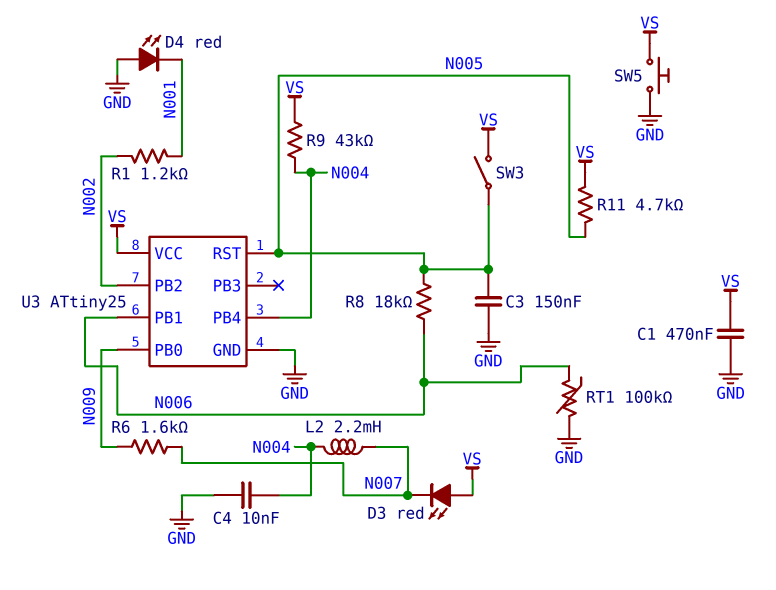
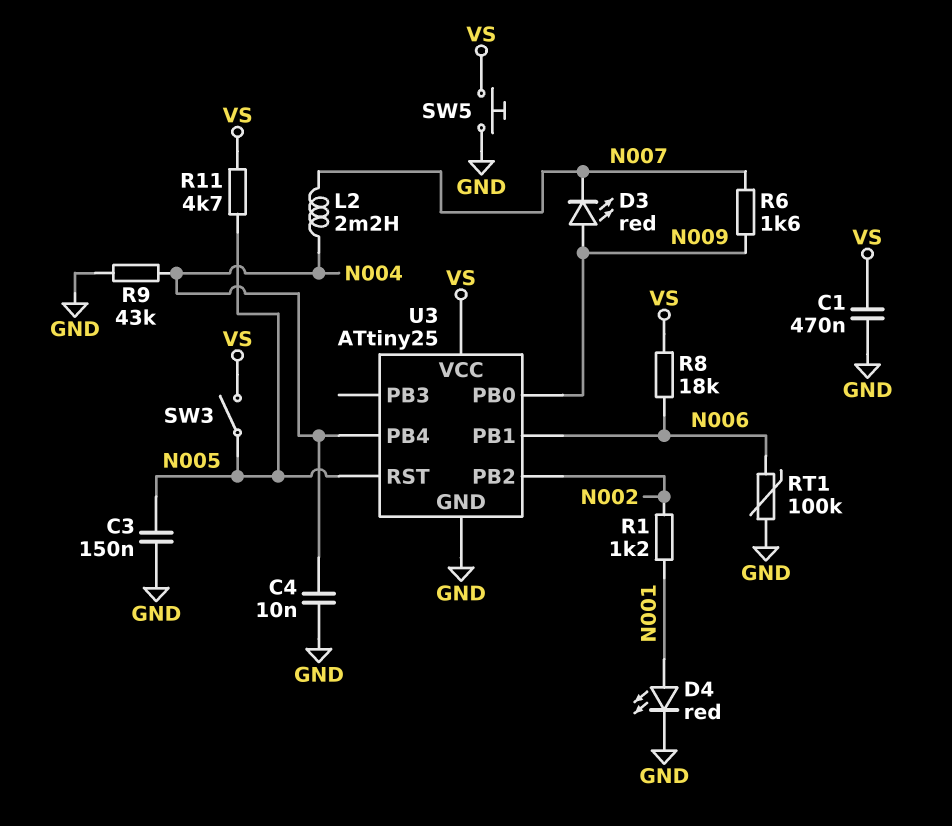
D3: LED red (A VS, K N007) -> LED red (A N009, K N007)
D4: LED red (A GND, K N001) -> LED red (A N001, K GND)
R8: 18k (N005, N006) -> 18k (N006, VS)
R9: 43k (N004, VS) -> 43k (GND, N004)

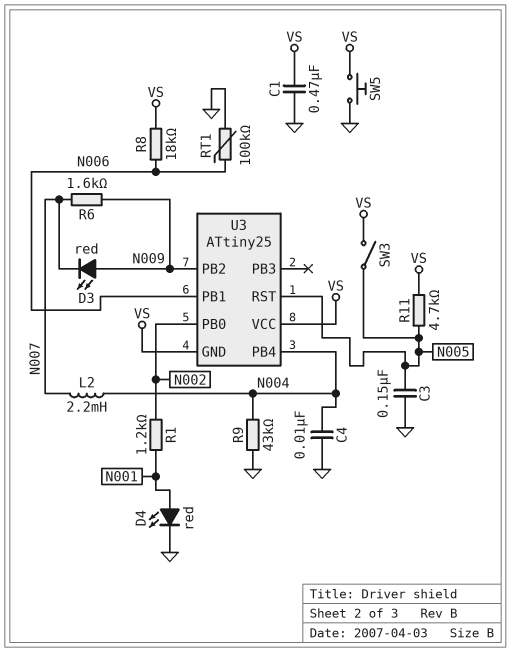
U3 pin GND: GND -> VS
U3 pin PB0: N009 -> N002
U3 pin PB2: N002 -> N009

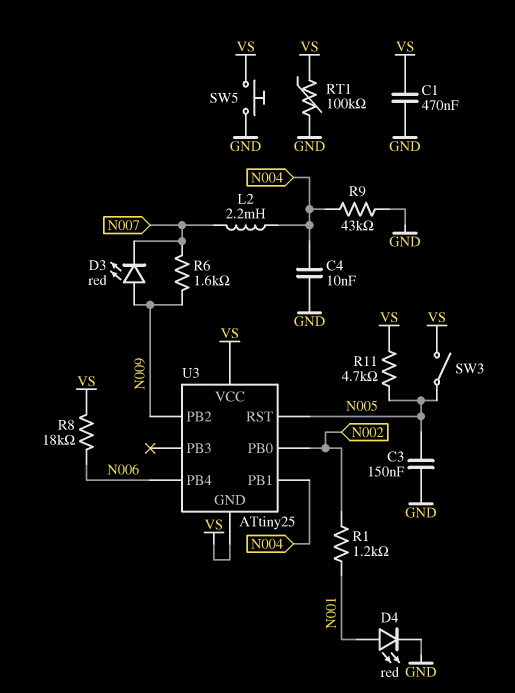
RT1: 100k (GND, N006) -> 100k (GND, VS)
U3 pin PB1: N006 -> N004
U3 pin PB4: N004 -> N006

